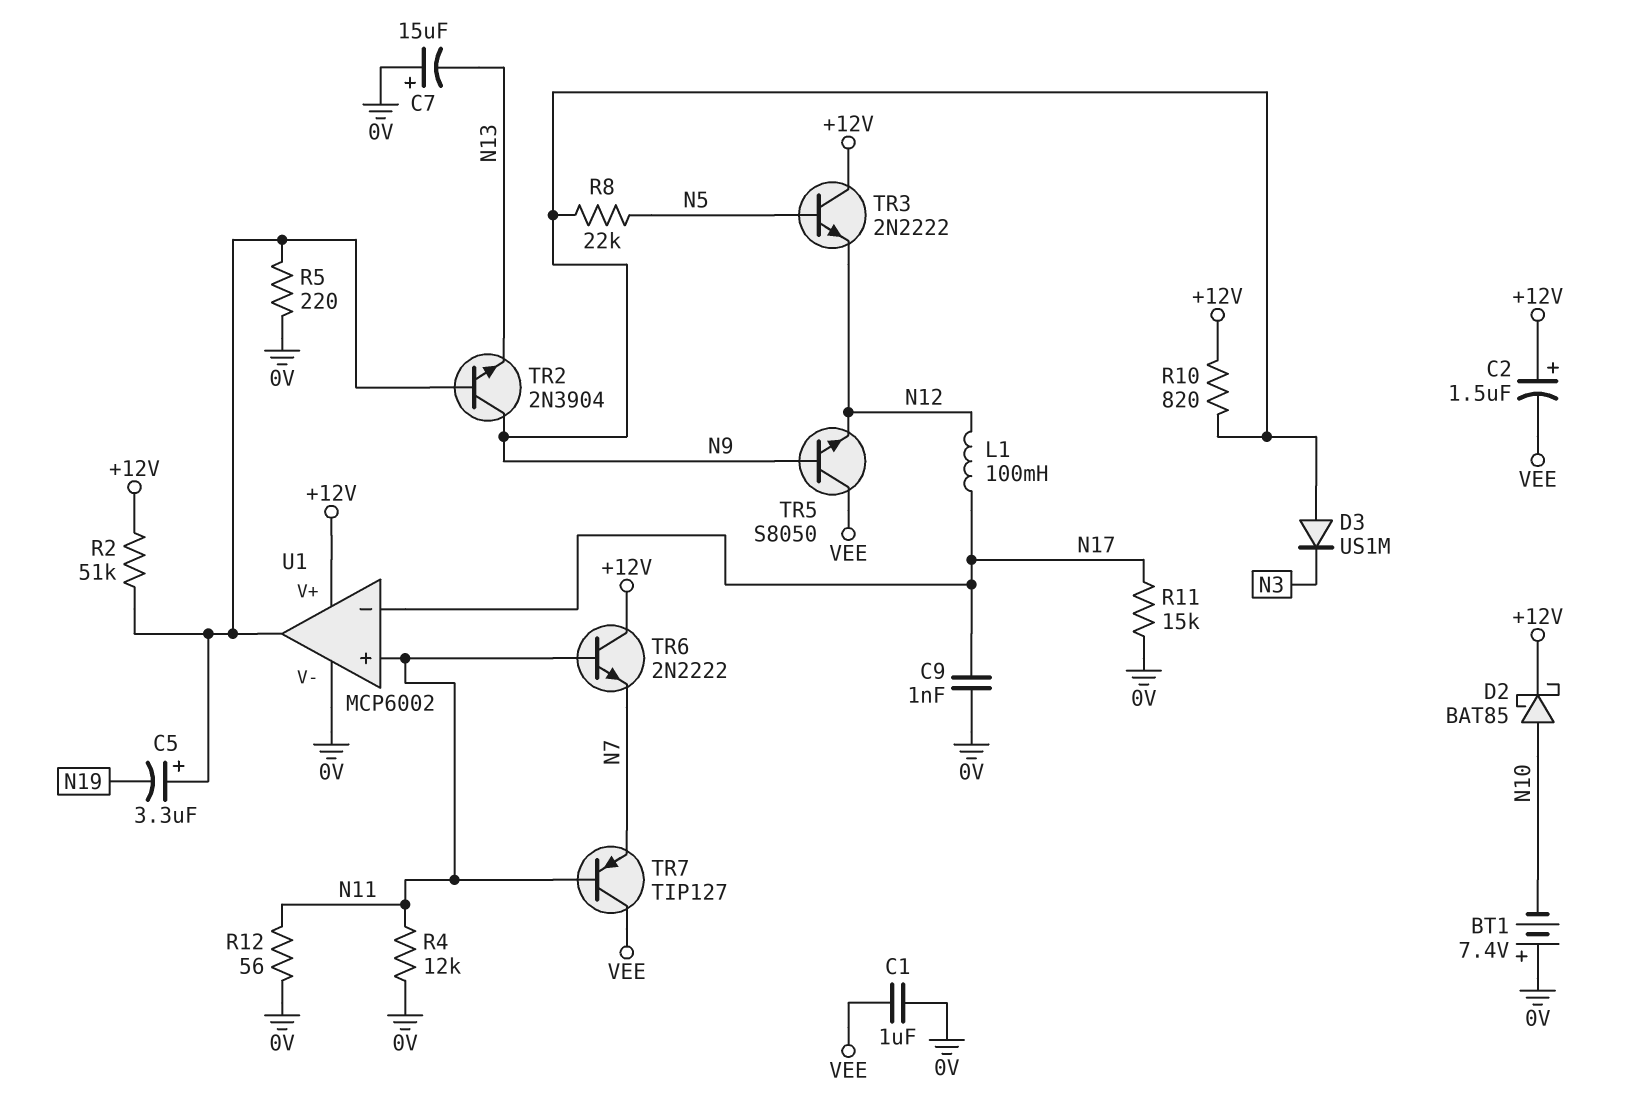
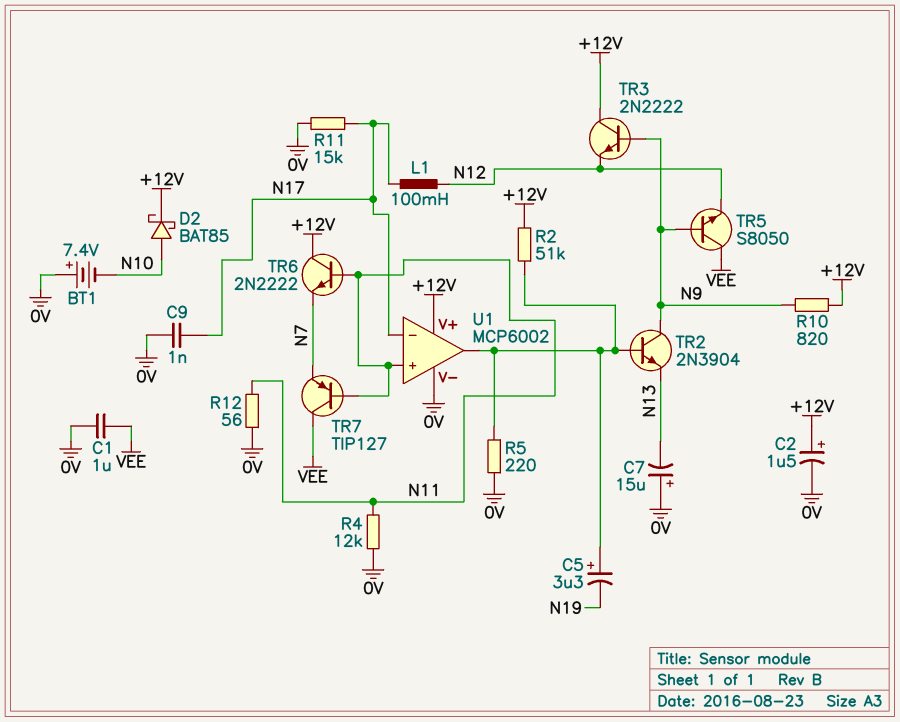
C2: 1.5uF (plus +12V, minus VEE) -> 1.5uF (plus +12V, minus 0V)
D3: diode US1M (A N9, K N3) -> none
R8: 22k (N5, N9) -> none
TR3: NPN 2N2222 (B N5, C +12V, E N12) -> NPN 2N2222 (B N9, C +12V, E N12)

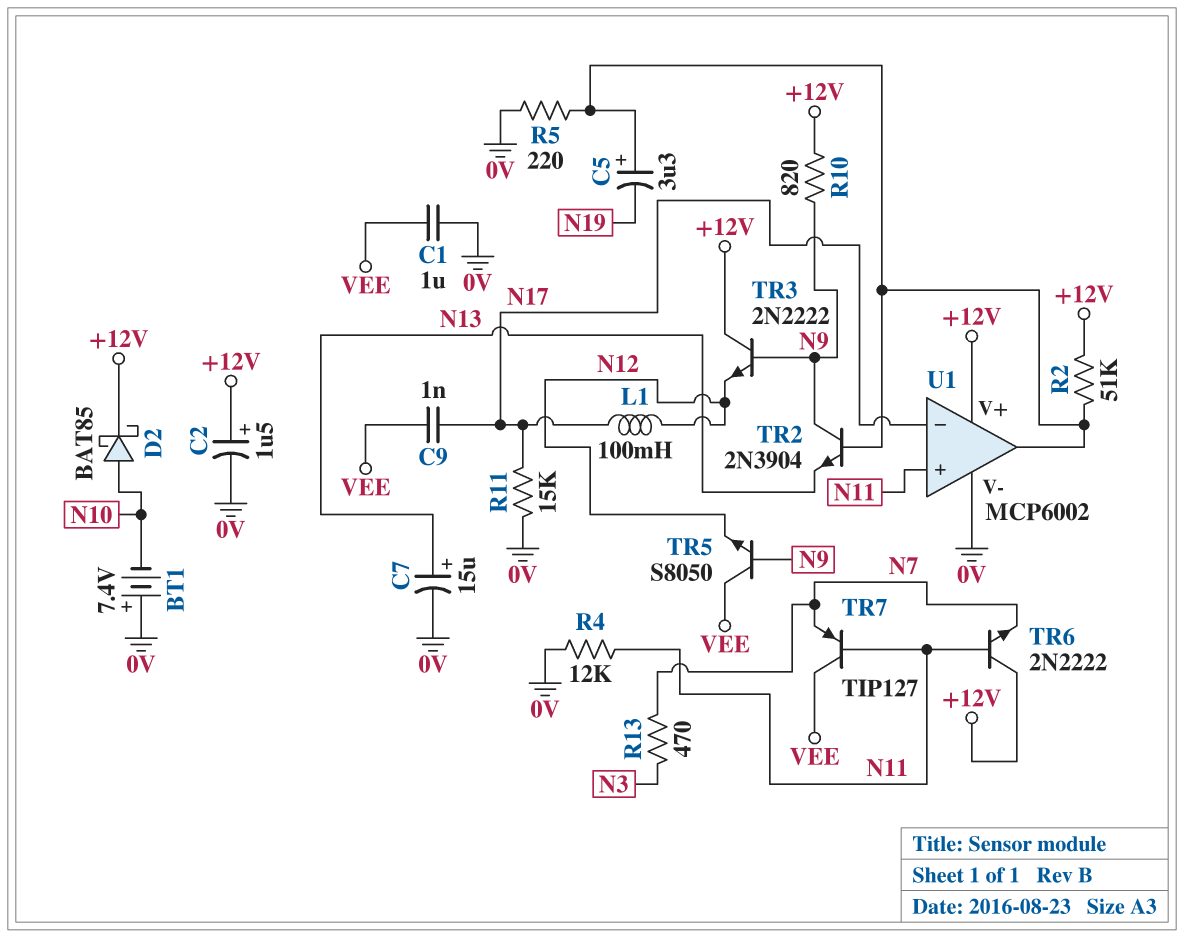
C7: 15uF (plus 0V, minus N13) -> 15uF (plus N13, minus 0V)
C9: 1nF (0V, N17) -> 1nF (N17, VEE)
R12: 56 (0V, N11) -> none
R13: none -> 470 (N3, N7)

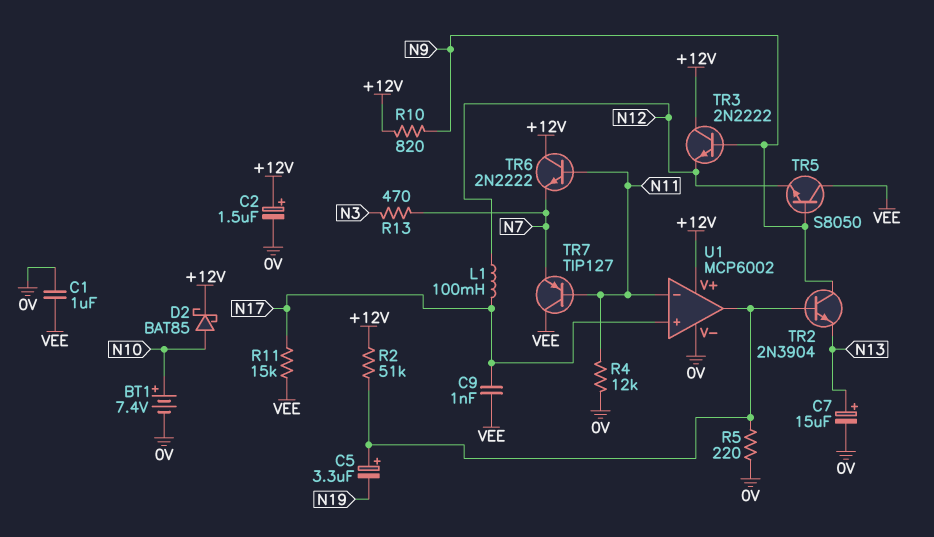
BT1: 7.4V (plus 0V, minus N10) -> 7.4V (plus N10, minus 0V)
R11: 15k (0V, N17) -> 15k (N17, VEE)
U1 pin in+: N11 -> N17
U1 pin in-: N17 -> N11

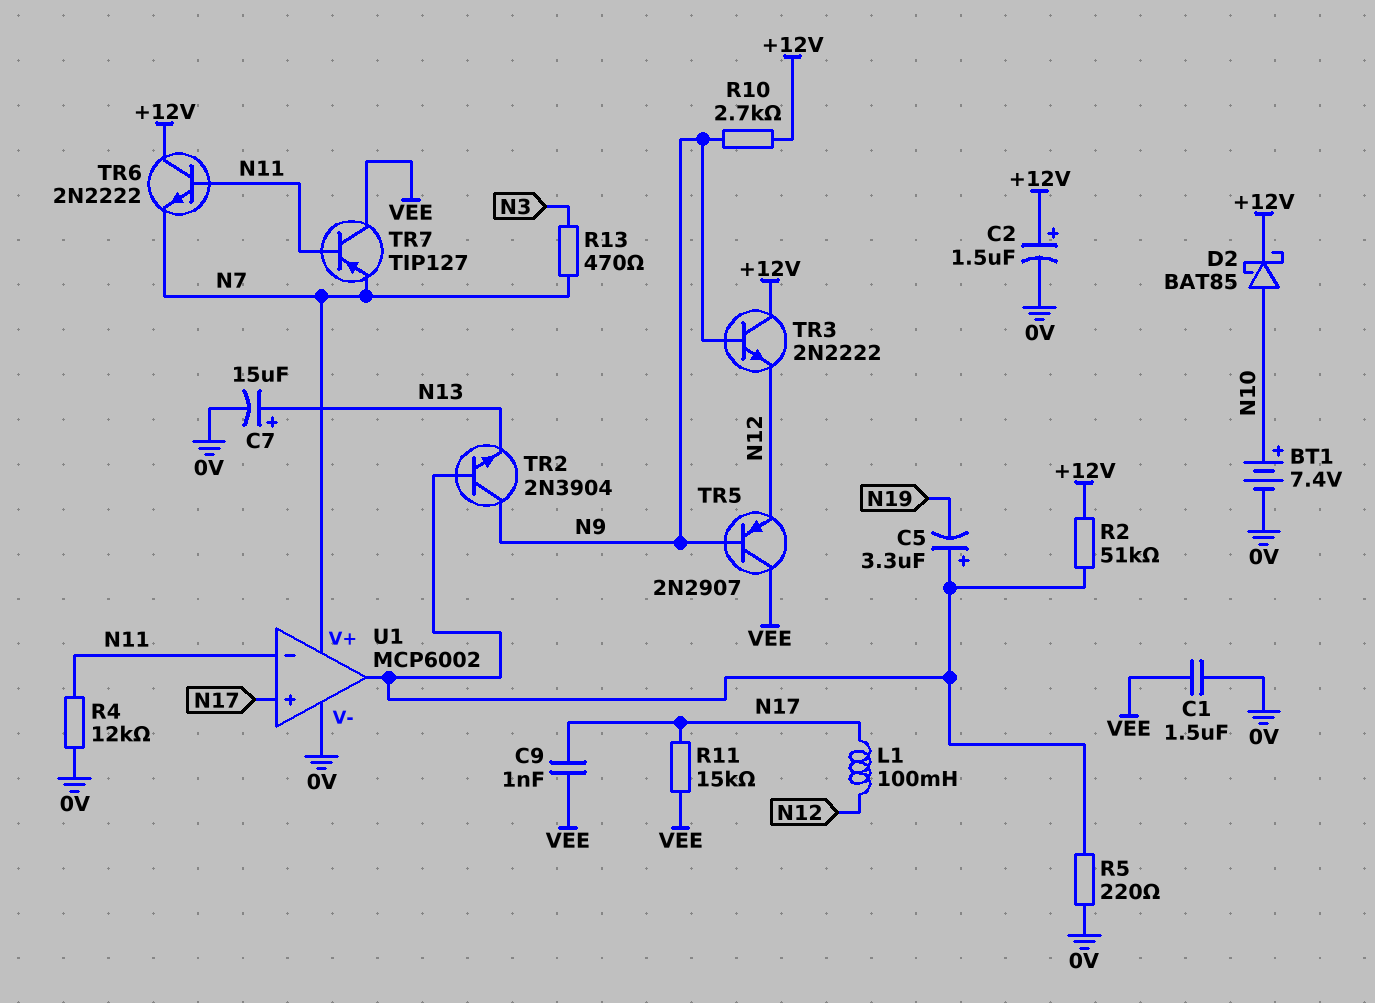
C1: 1uF (0V, VEE) -> 1.5uF (0V, VEE)
R10: 820 (+12V, N9) -> 2.7k (+12V, N9)
TR5: NPN S8050 (B N9, C VEE, E N12) -> PNP 2N2907 (B N9, C VEE, E N12)
U1 pin V+: +12V -> N7

